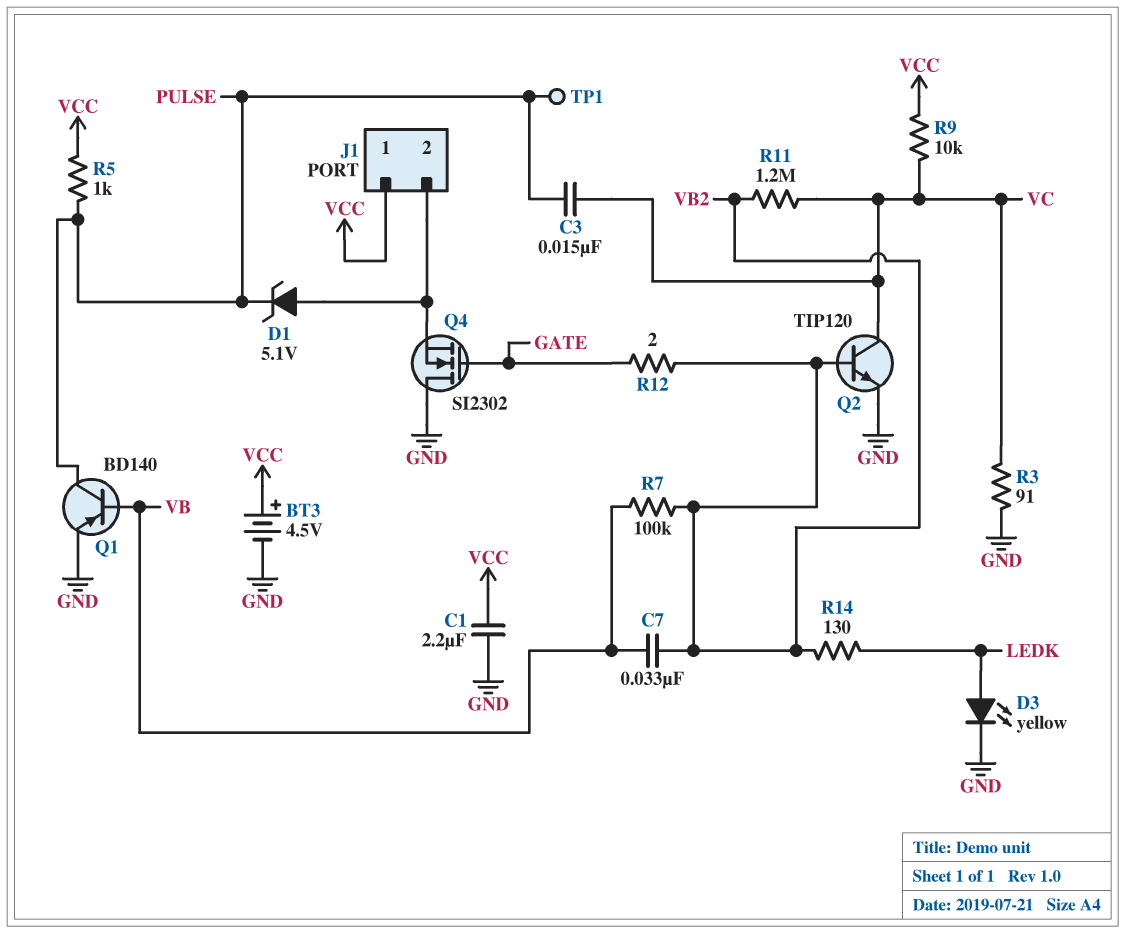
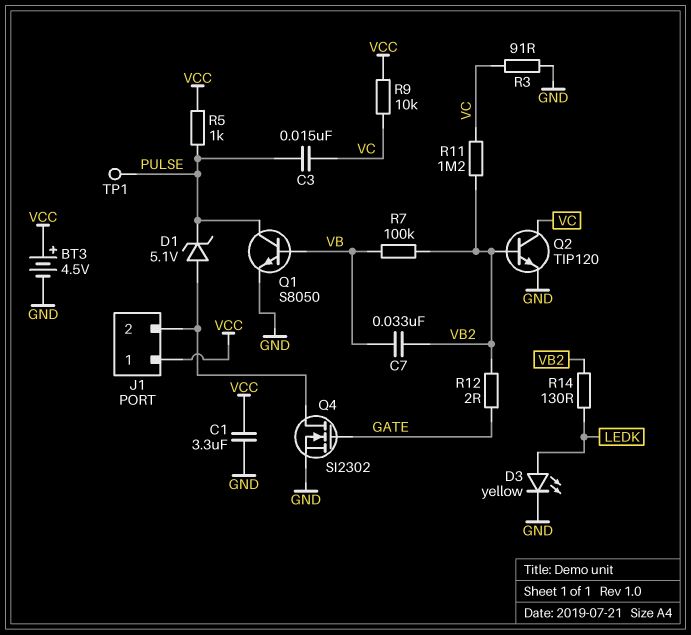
C1: 2.2uF (GND, VCC) -> 3.3uF (GND, VCC)
Q1: PNP BD140 (B VB, C PULSE, E GND) -> NPN S8050 (B VB, C PULSE, E GND)
Q4: NMOS SI2302 (G GATE, D GND, S J1/2) -> NMOS SI2302 (G GATE, D J1/2, S GND)

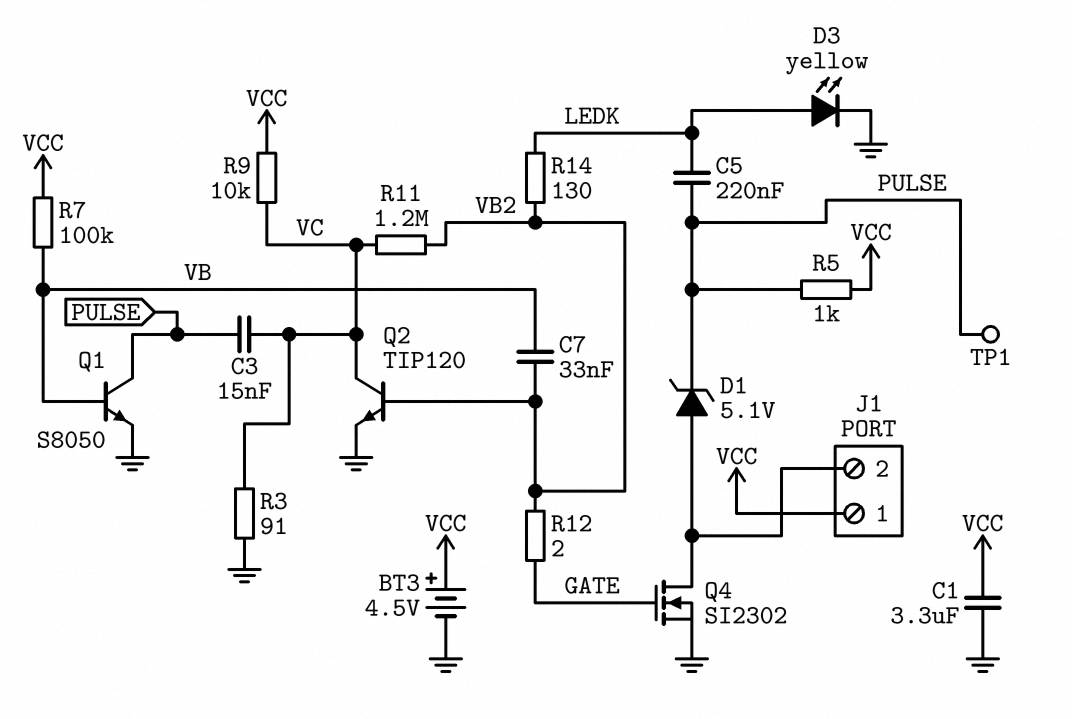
C5: none -> 220nF (LEDK, PULSE)
R7: 100k (VB, VB2) -> 100k (VB, VCC)

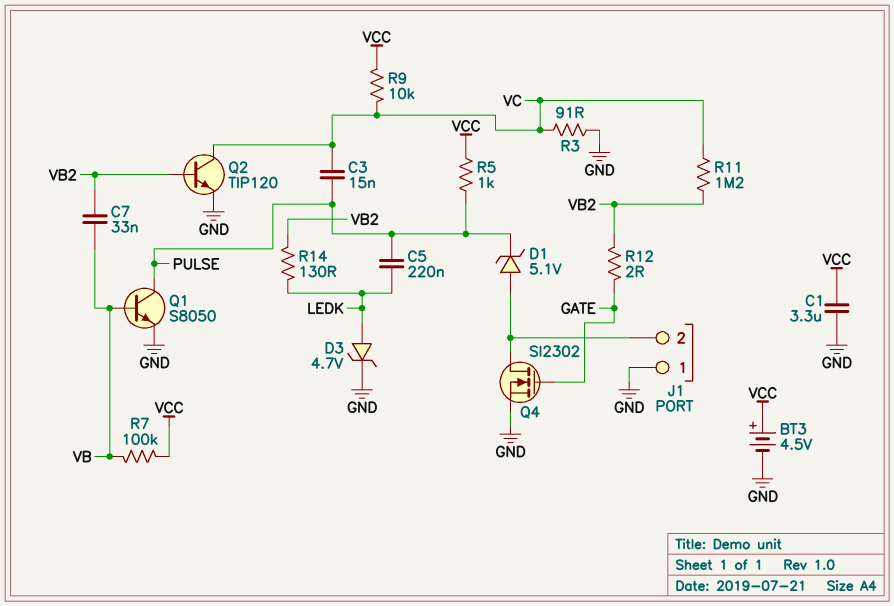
D3: LED yellow (A LEDK, K GND) -> zener 4.7V (A LEDK, K GND)
J1 pin 1: VCC -> GND
TP1: test point (PULSE) -> none

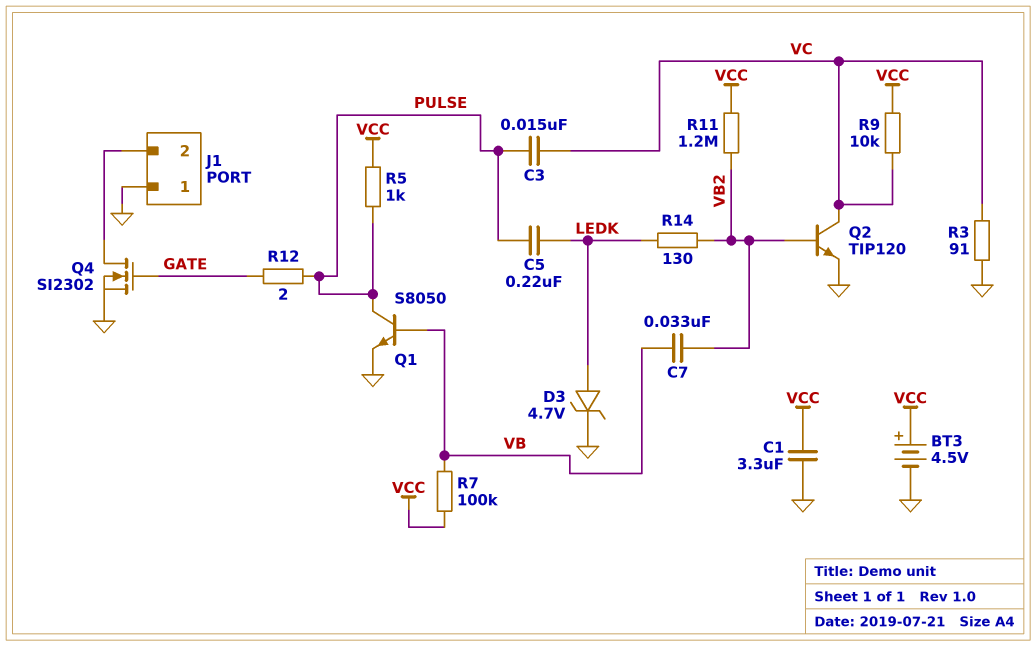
D1: zener 5.1V (A J1/2, K PULSE) -> none
R11: 1.2M (VB2, VC) -> 1.2M (VB2, VCC)
R12: 2 (GATE, VB2) -> 2 (GATE, PULSE)

